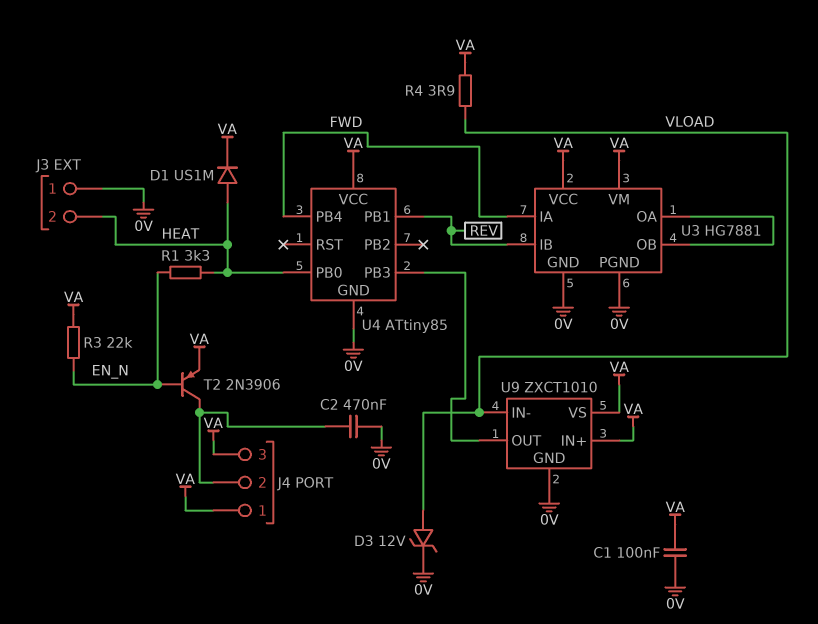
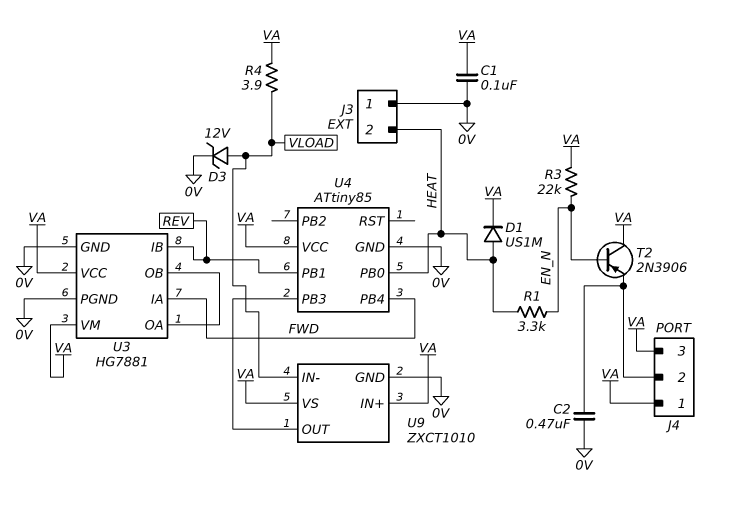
T2: PNP 2N3906 (B EN_N, C J4/2, E VA) -> PNP 2N3906 (B EN_N, C VA, E J4/2)

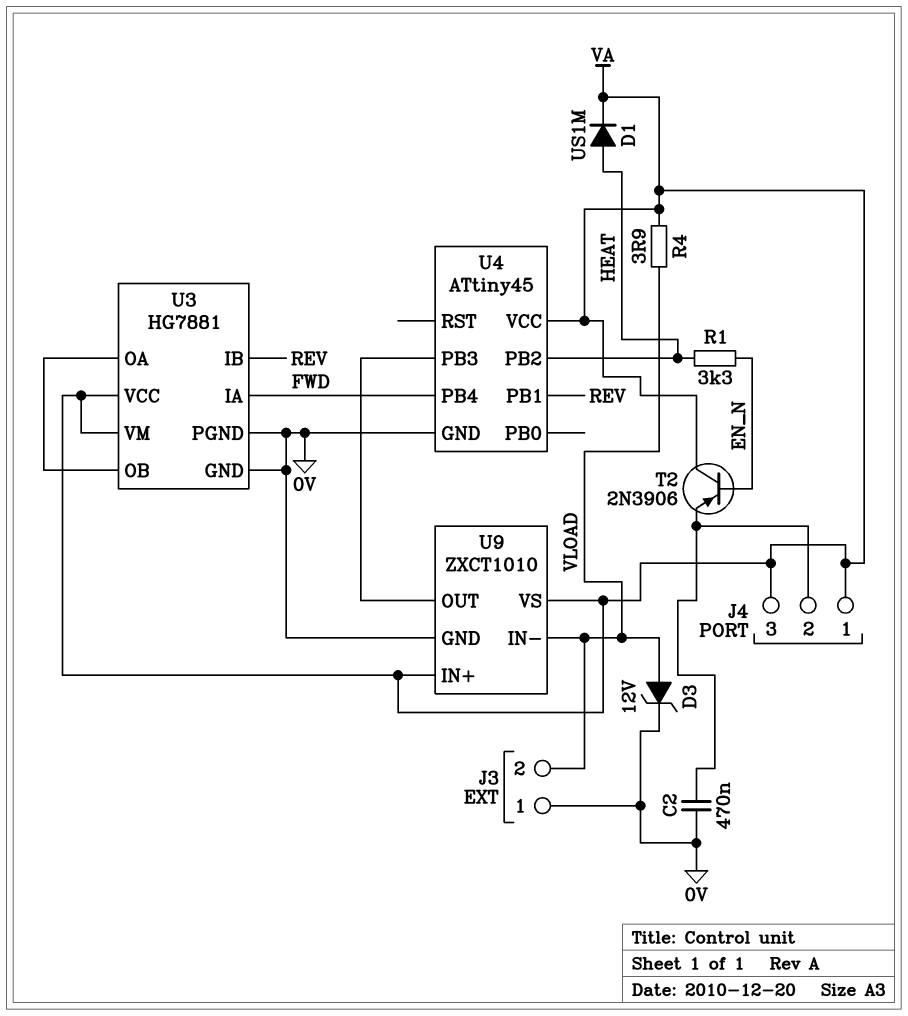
C1: 100nF (0V, VA) -> none
J3 pin 2: HEAT -> VLOAD
R3: 22k (EN_N, VA) -> none
U4: ATtiny85 -> ATtiny45
U4 pin PB0: HEAT -> none
U4 pin PB2: none -> HEAT

